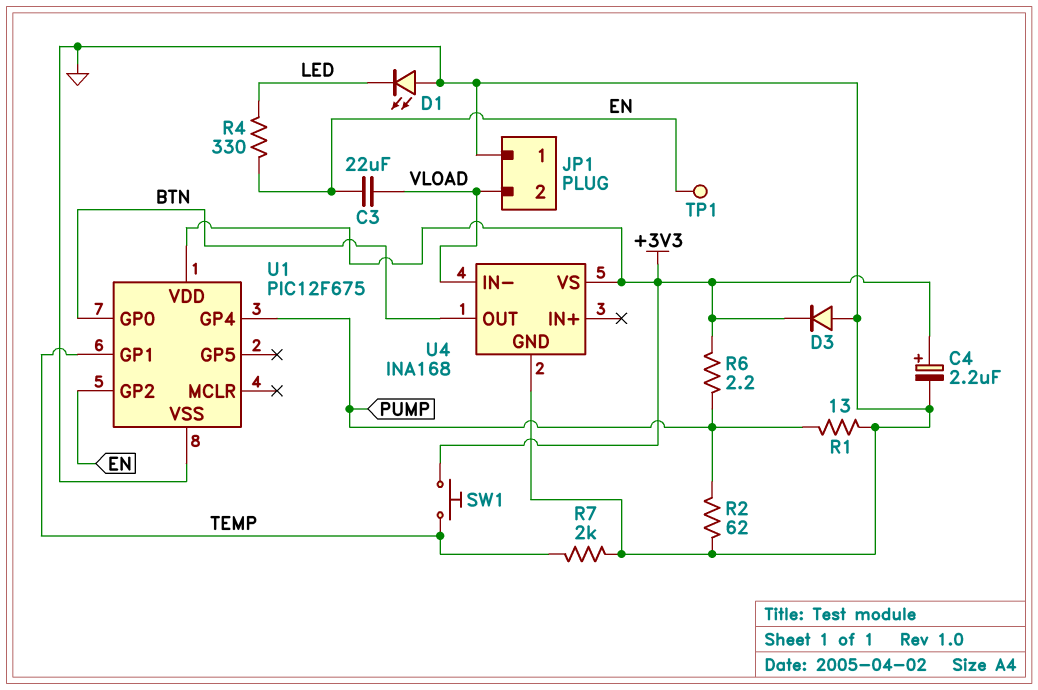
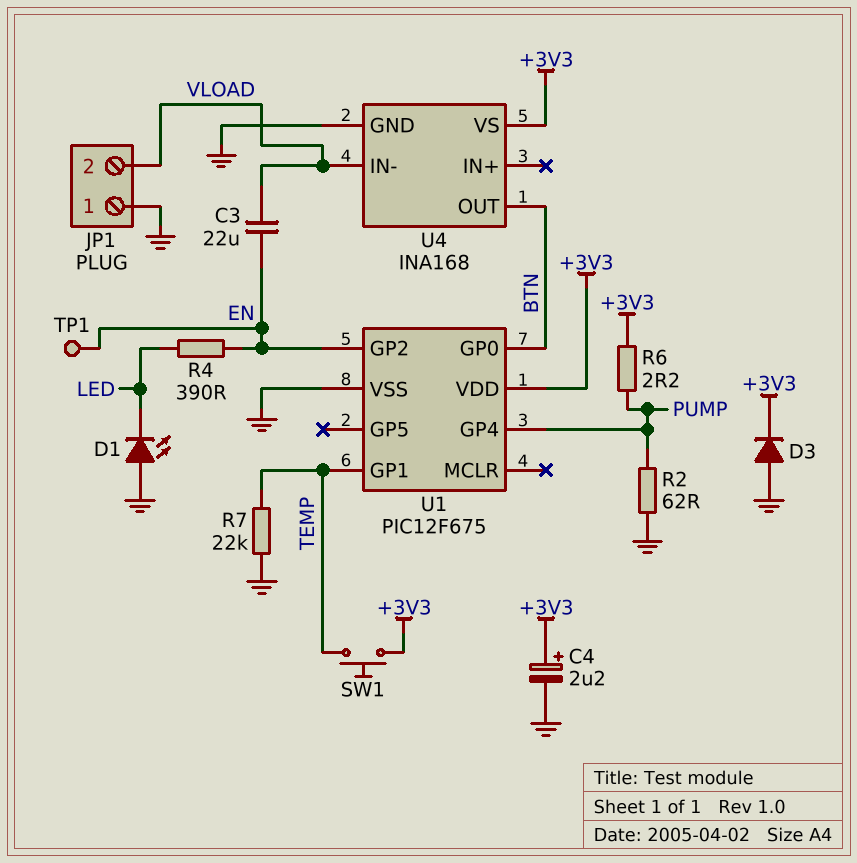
R1: 13 (GND, PUMP) -> none
R4: 330 (EN, LED) -> 390 (EN, LED)
R7: 2k (GND, TEMP) -> 22k (GND, TEMP)

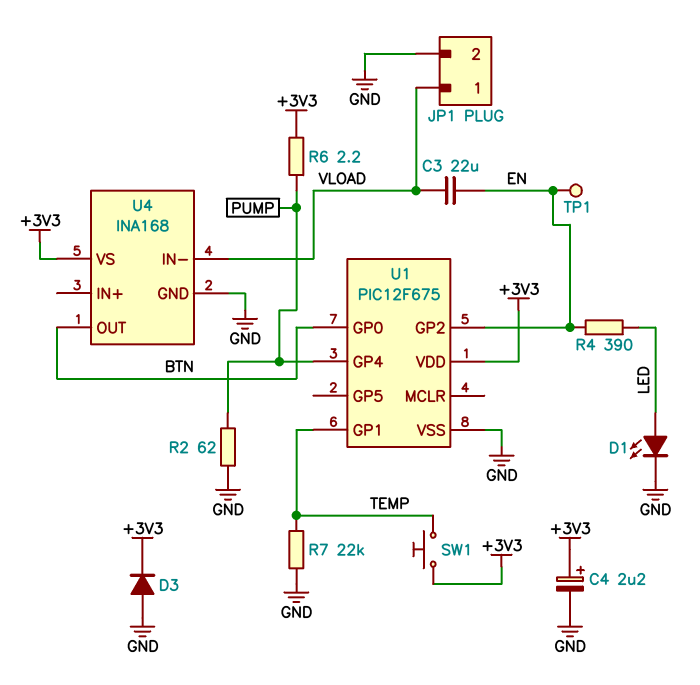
D1: LED (A GND, K LED) -> LED (A LED, K GND)
JP1 pin 1: GND -> VLOAD
JP1 pin 2: VLOAD -> GND

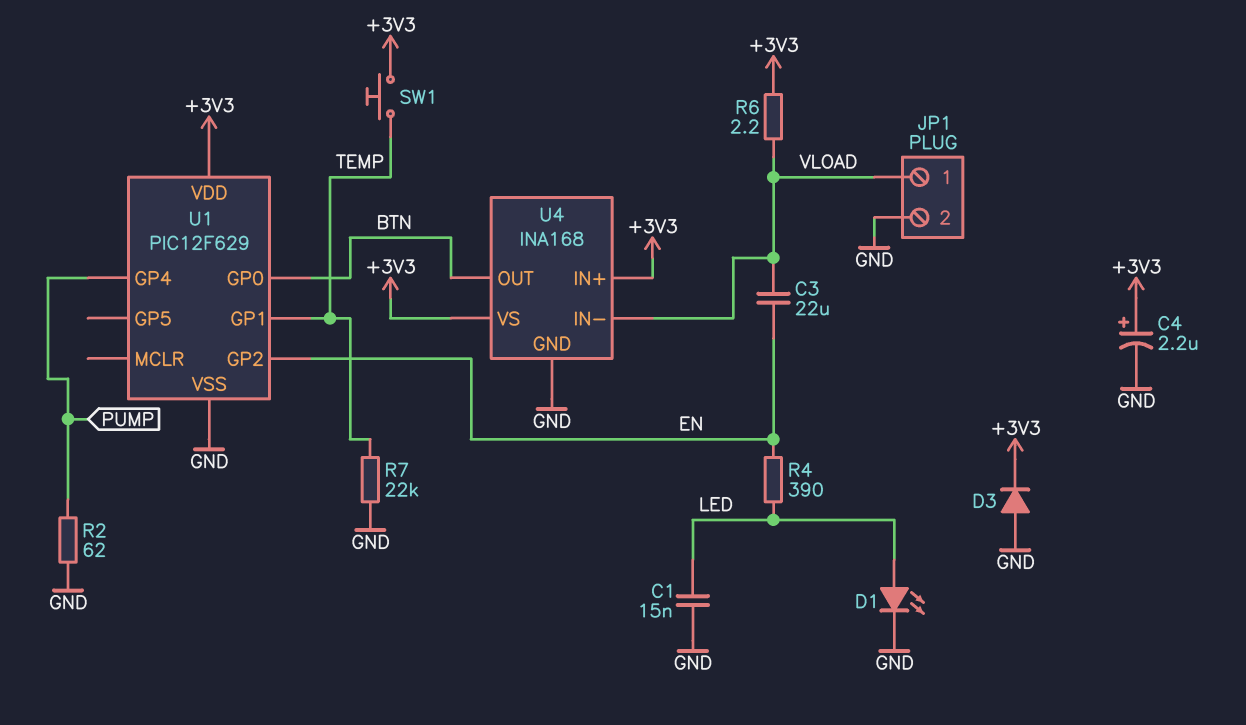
C1: none -> 15nF (GND, LED)
R6: 2.2 (+3V3, PUMP) -> 2.2 (+3V3, VLOAD)
TP1: test point (EN) -> none
U1: PIC12F675 -> PIC12F629
U4 pin IN+: none -> +3V3

